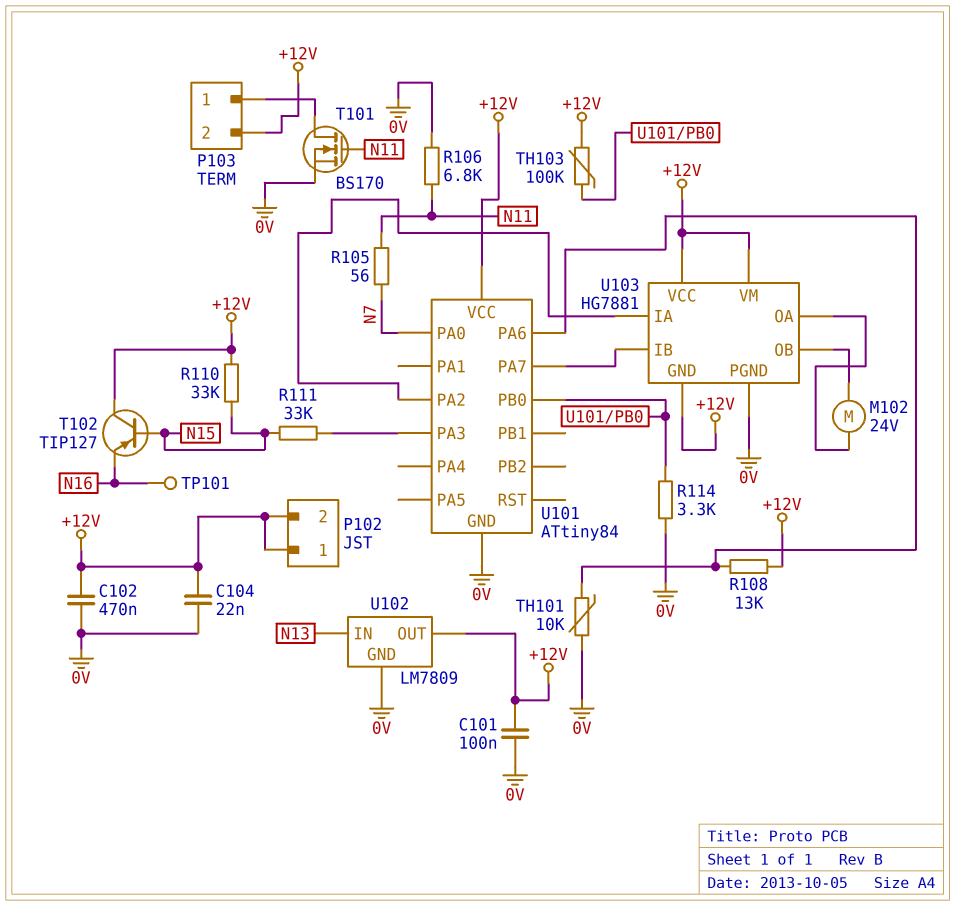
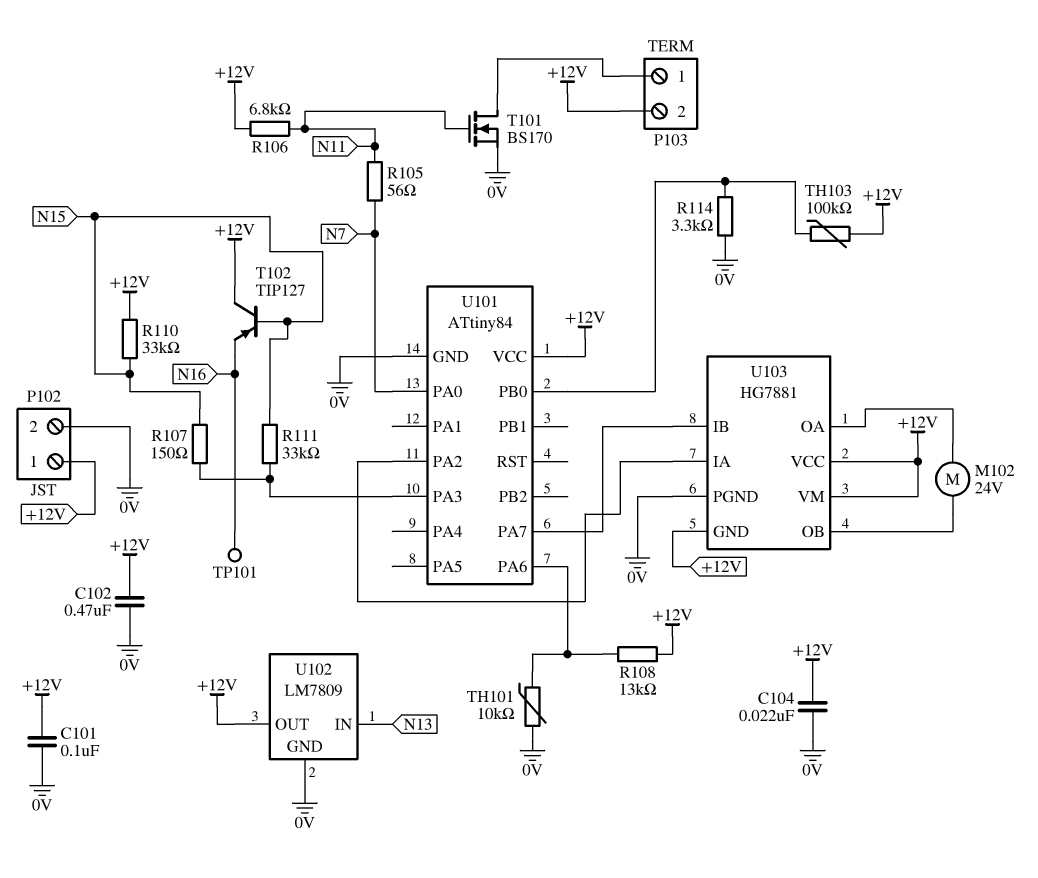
P102 pin 2: +12V -> 0V
R106: 6.8k (0V, N11) -> 6.8k (+12V, N11)
R107: none -> 150 (N15, U101/PA3)

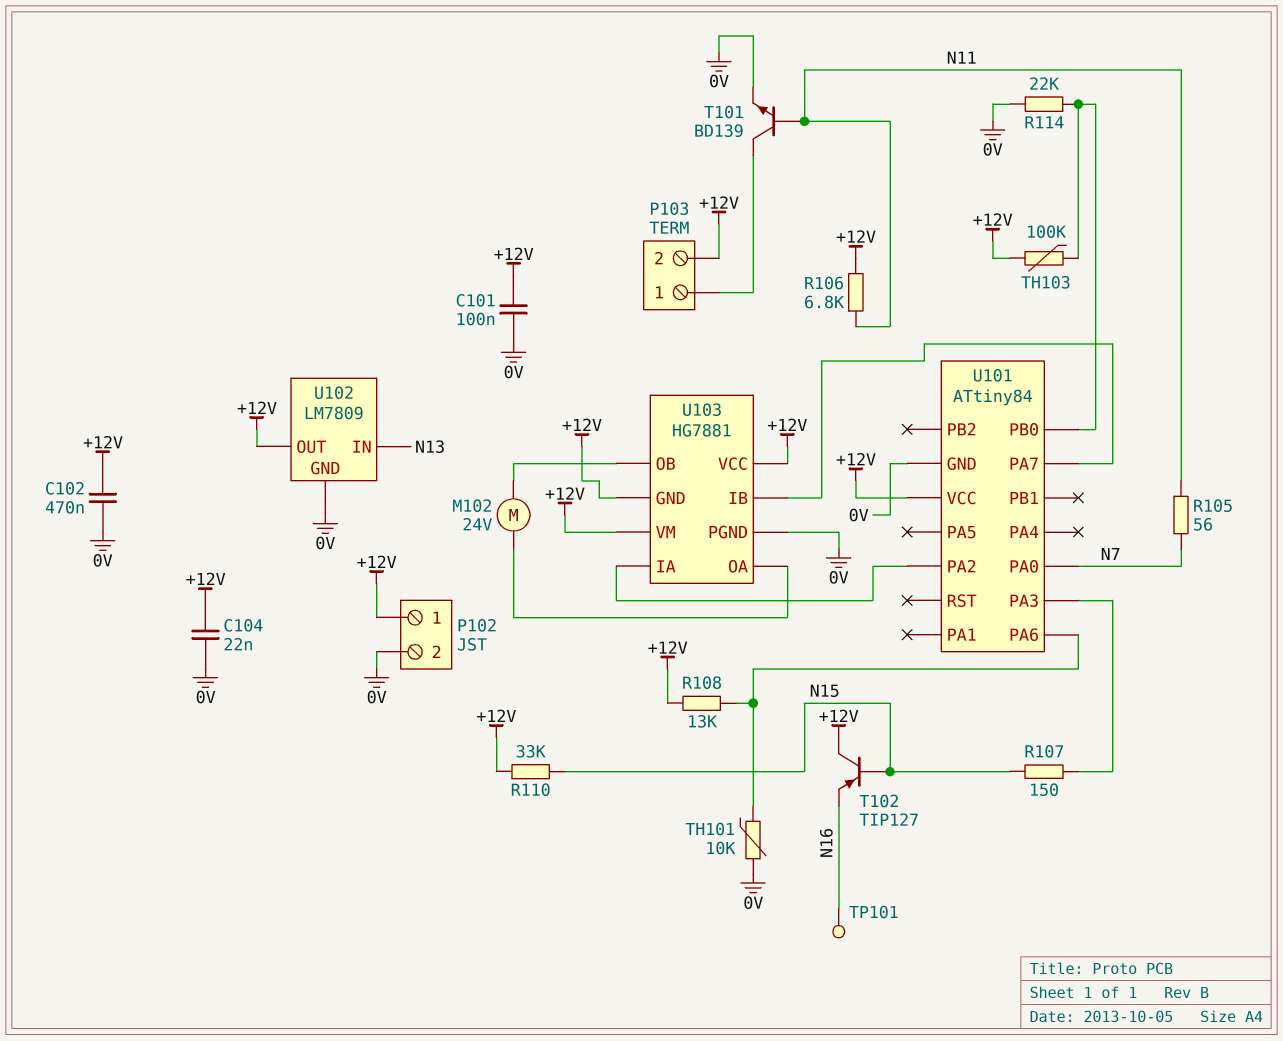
R111: 33k (N15, U101/PA3) -> none
R114: 3.3k (0V, U101/PB0) -> 22k (0V, U101/PB0)
T101: NMOS BS170 (G N11, D P103/1, S 0V) -> NPN BD139 (B N11, C P103/1, E 0V)

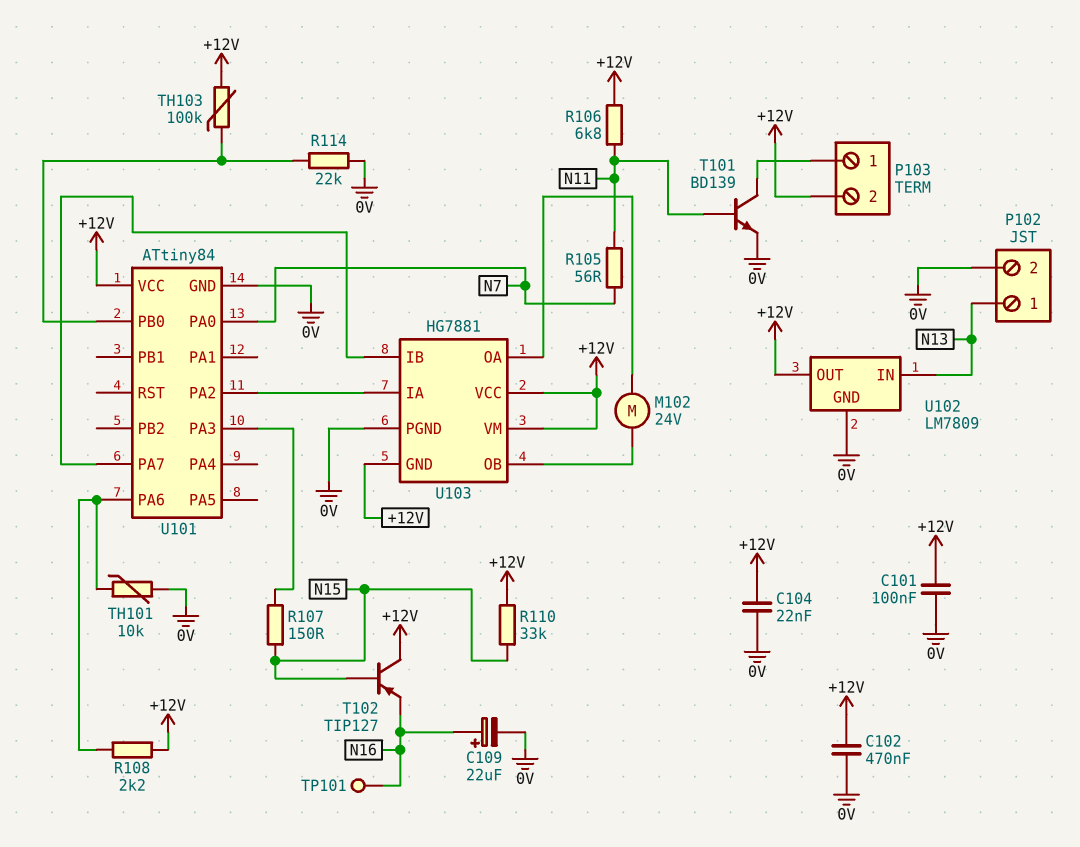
C109: none -> 22uF (plus N16, minus 0V)
P102 pin 1: +12V -> N13
R108: 13k (+12V, U101/PA6) -> 2.2k (+12V, U101/PA6)

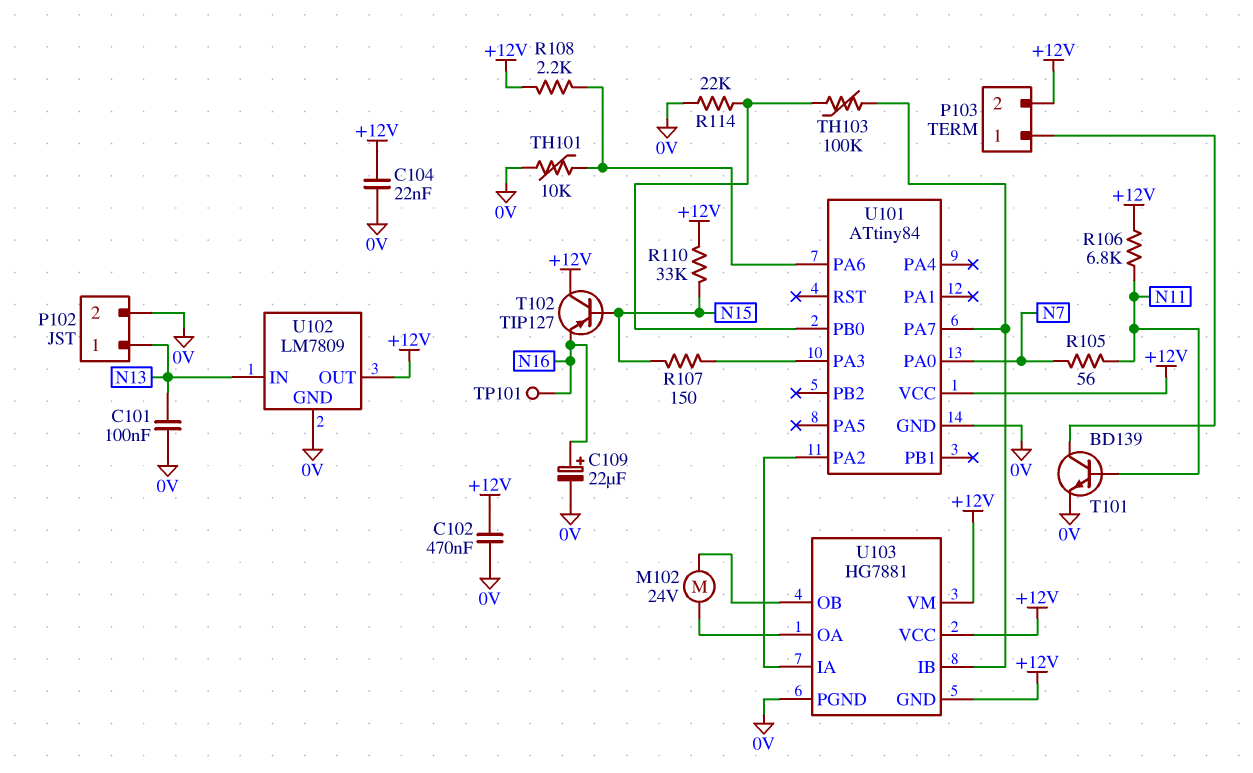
C101: 100nF (+12V, 0V) -> 100nF (0V, N13)
TH103: 100k (+12V, U101/PB0) -> 100k (U101/PA7, U101/PB0)

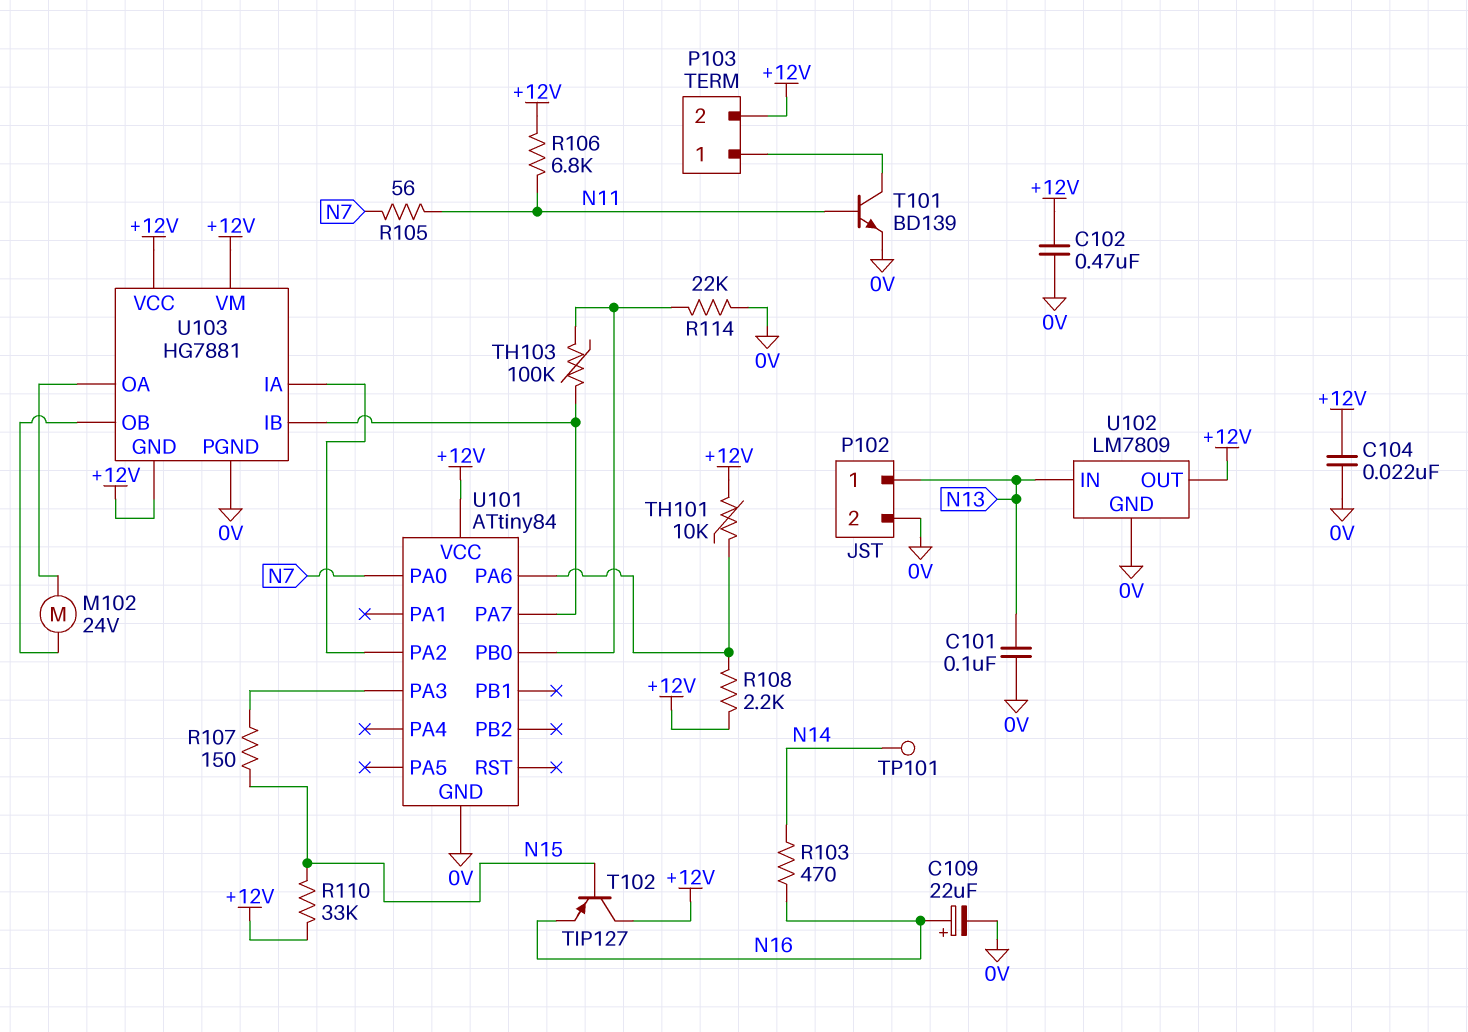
R103: none -> 470 (N14, N16)
TH101: 10k (0V, U101/PA6) -> 10k (+12V, U101/PA6)
TP101: test point (N16) -> test point (N14)

